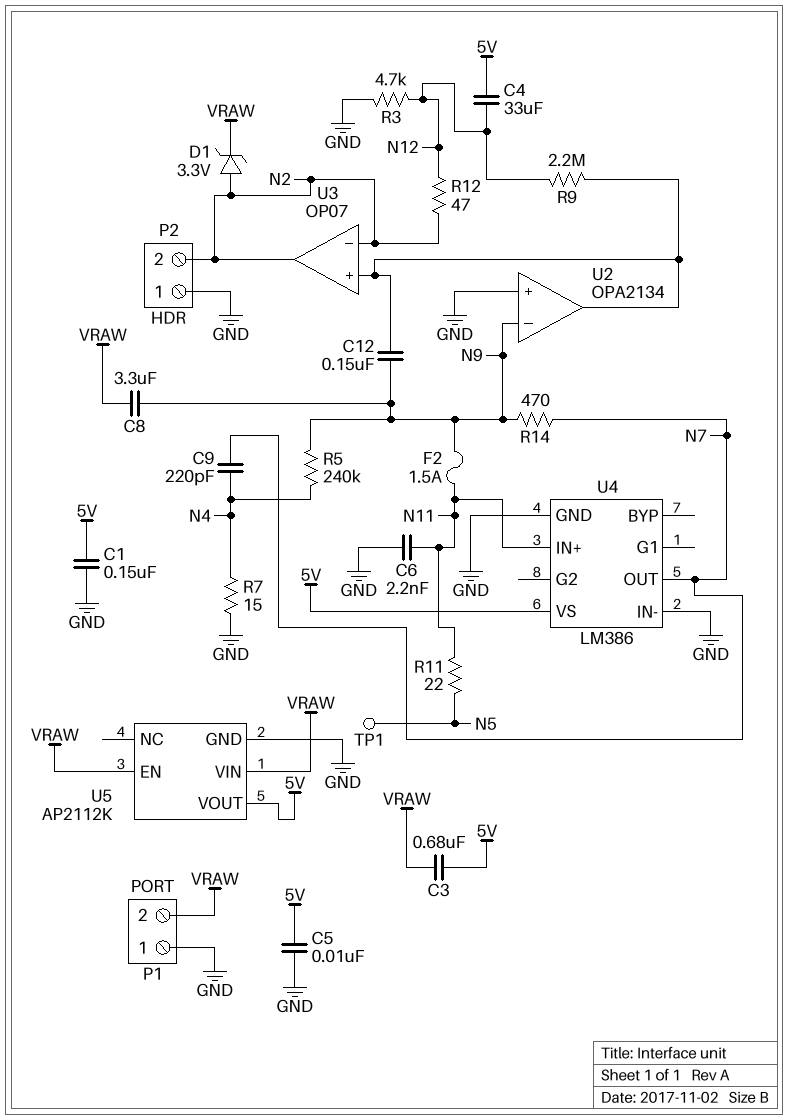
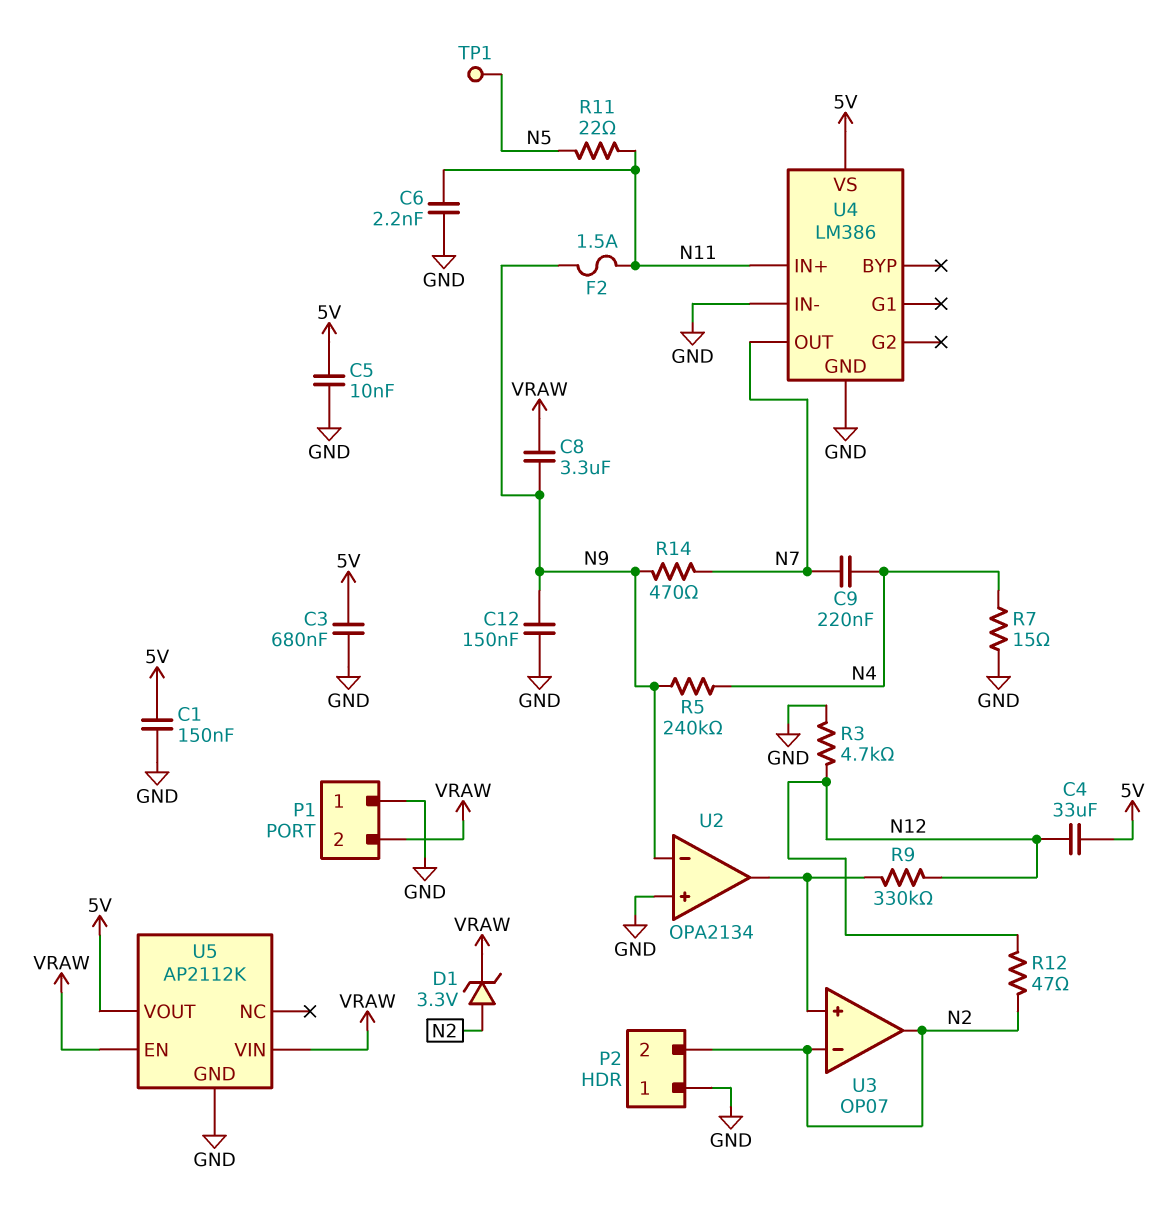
C3: 680nF (5V, VRAW) -> 680nF (5V, GND)
C9: 220pF (N4, N7) -> 220nF (N4, N7)
C12: 150nF (N9, U2/out) -> 150nF (GND, N9)
R9: 2.2M (N12, U2/out) -> 330k (N12, U2/out)

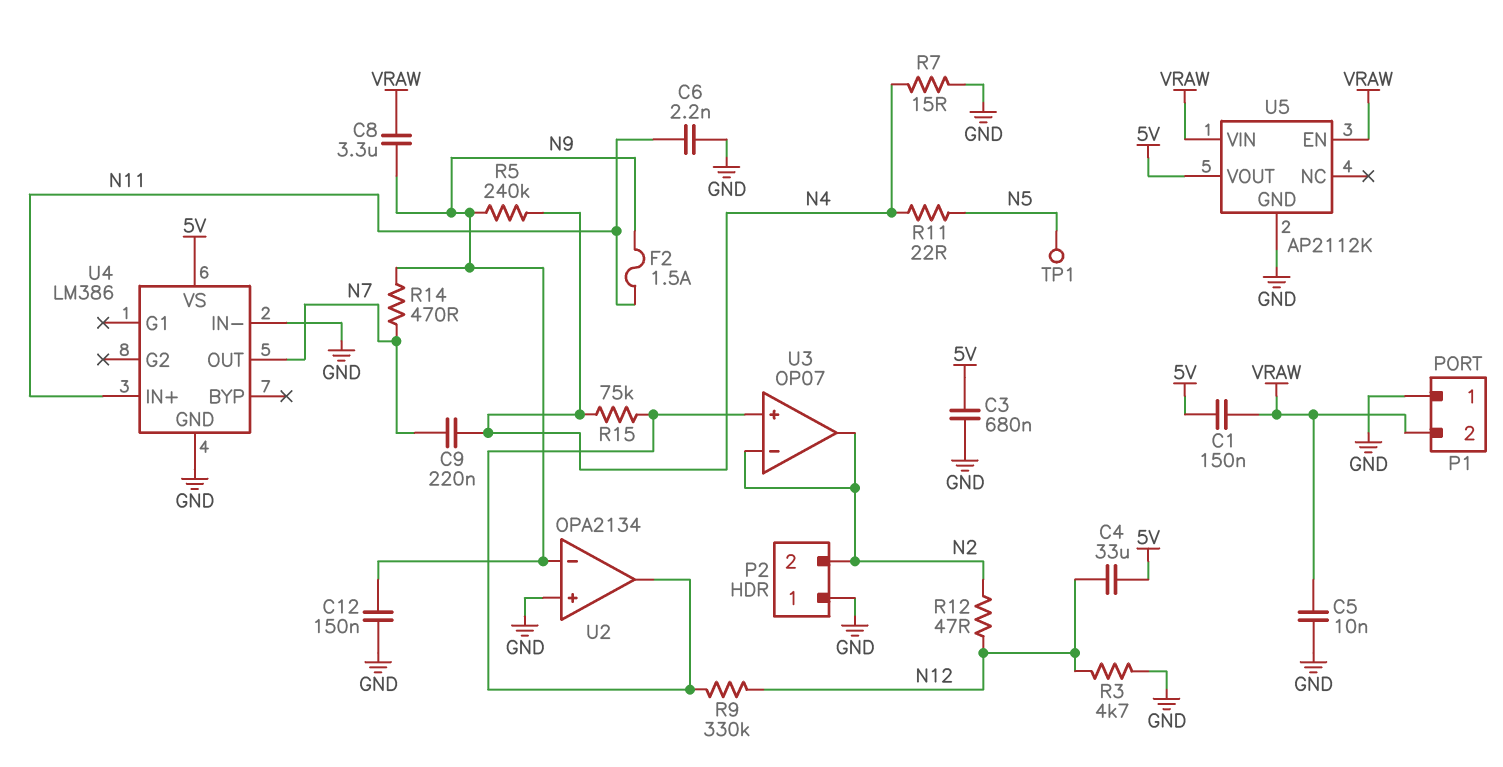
C1: 150nF (5V, GND) -> 150nF (5V, VRAW)
C5: 10nF (5V, GND) -> 10nF (GND, VRAW)
D1: zener 3.3V (A N2, K VRAW) -> none
R11: 22 (N5, N11) -> 22 (N4, N5)
R15: none -> 75k (N4, U2/out)

